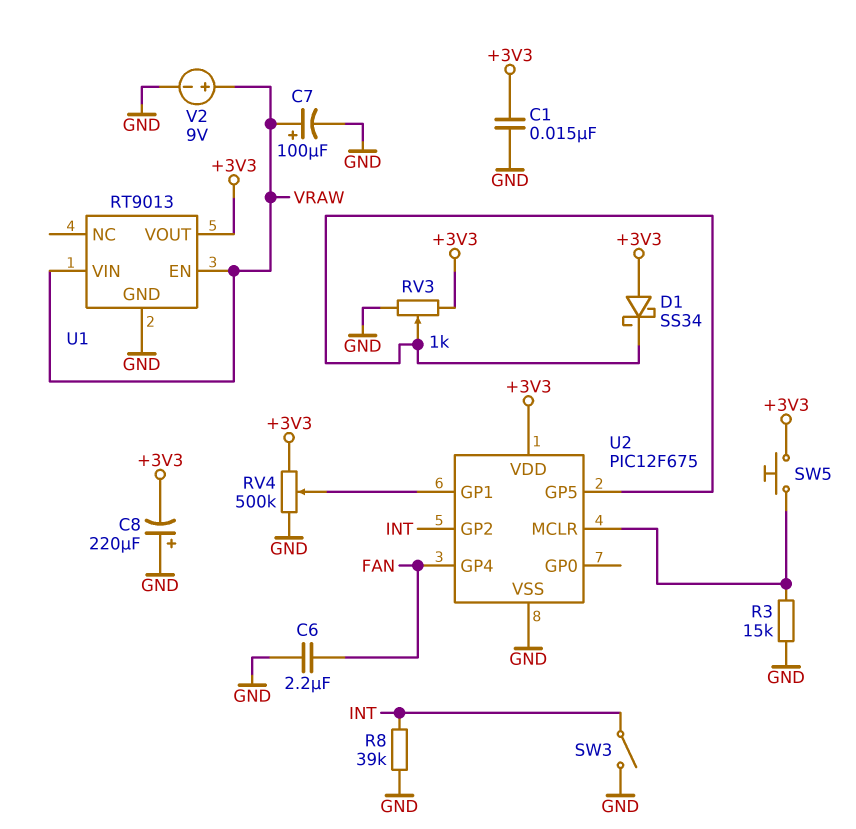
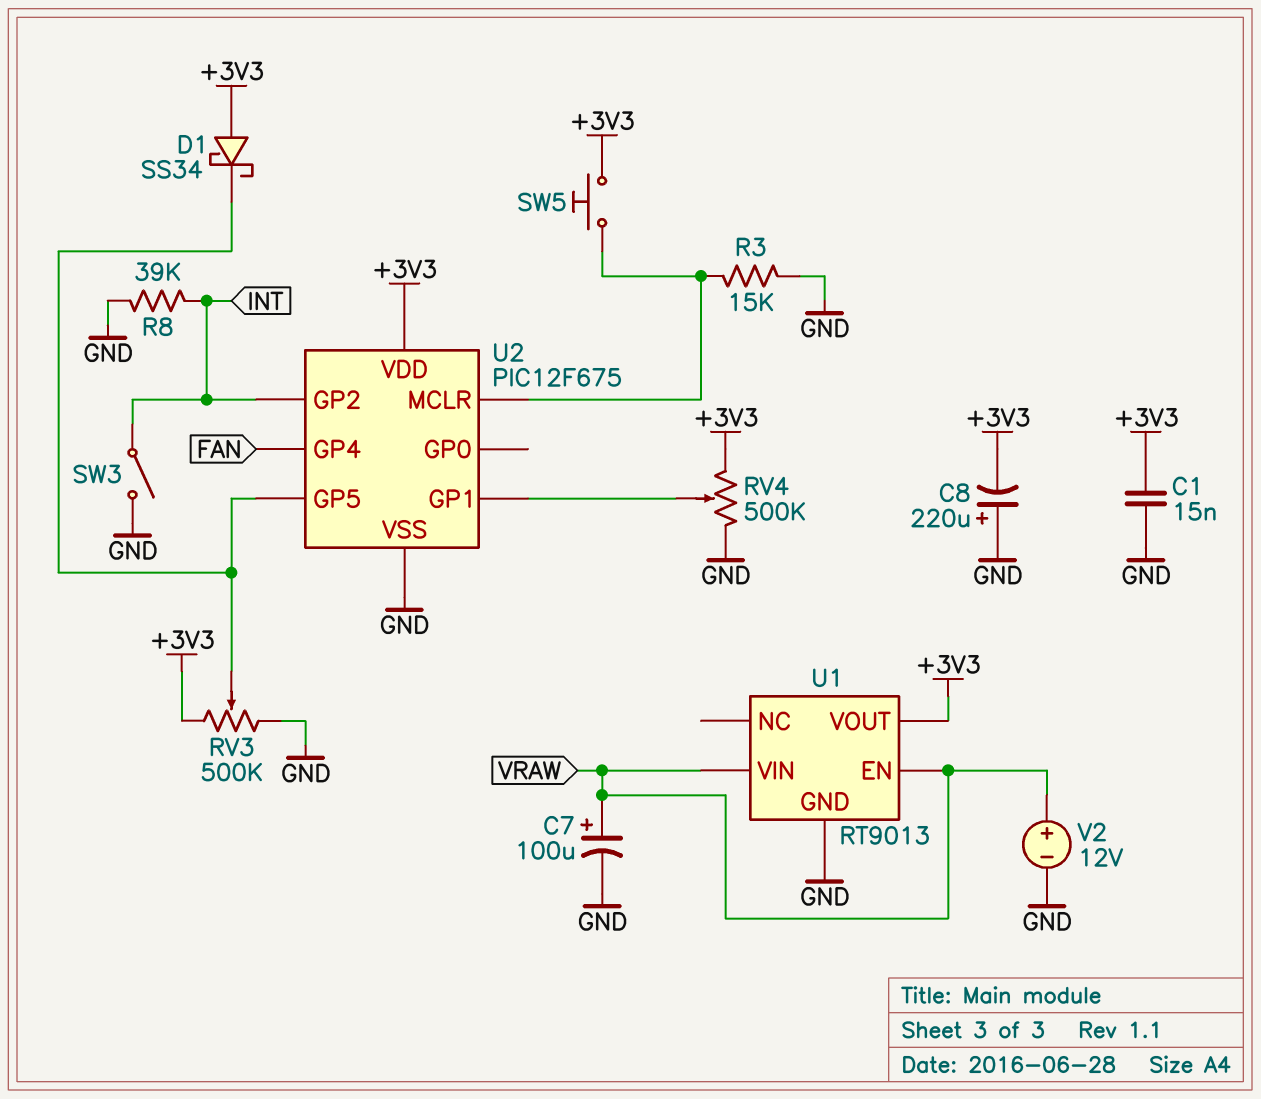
C6: 2.2uF (FAN, GND) -> none
RV3: 1k (+3V3, GND, wiper U2/GP5) -> 500k (+3V3, GND, wiper U2/GP5)
V2: 9V (plus VRAW, minus GND) -> 12V (plus VRAW, minus GND)

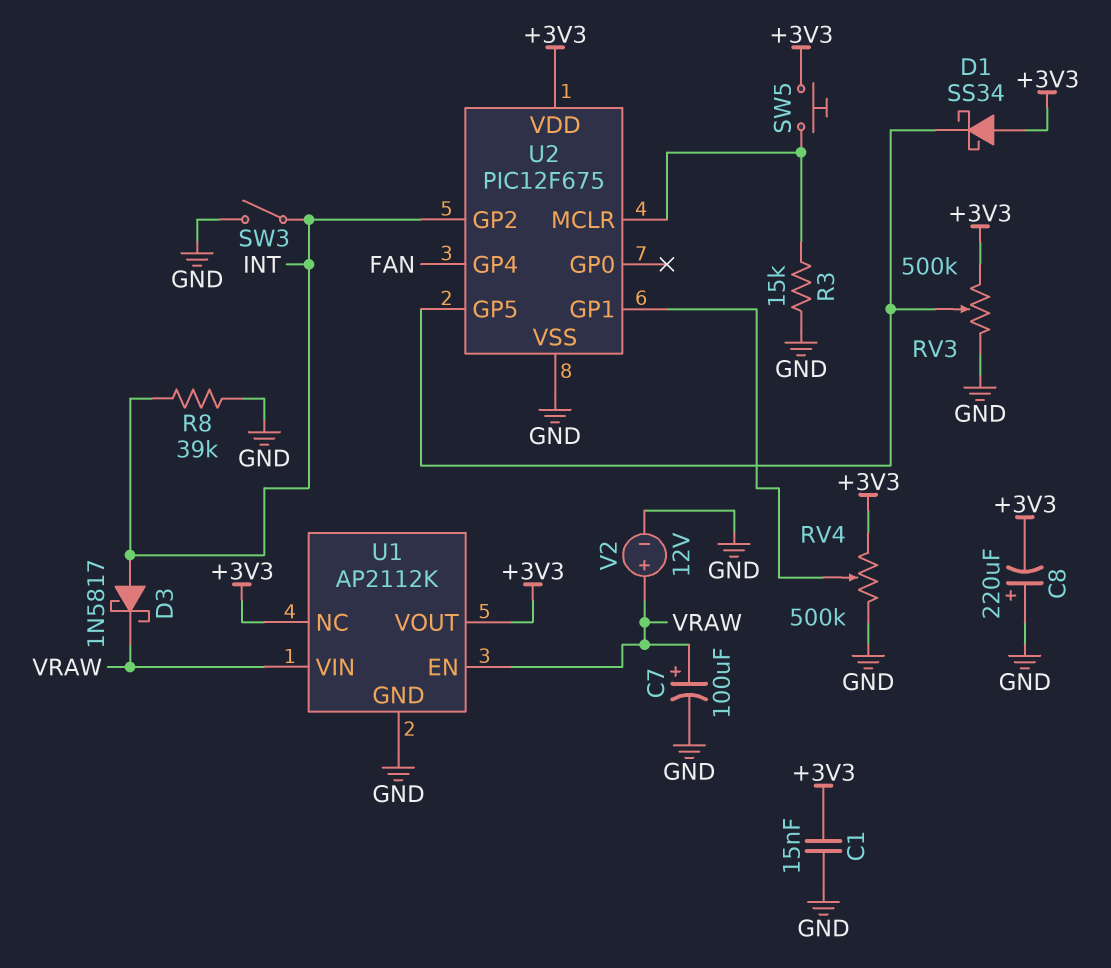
D3: none -> schottky 1N5817 (A INT, K VRAW)
U1: RT9013 -> AP2112K
U1 pin NC: none -> +3V3

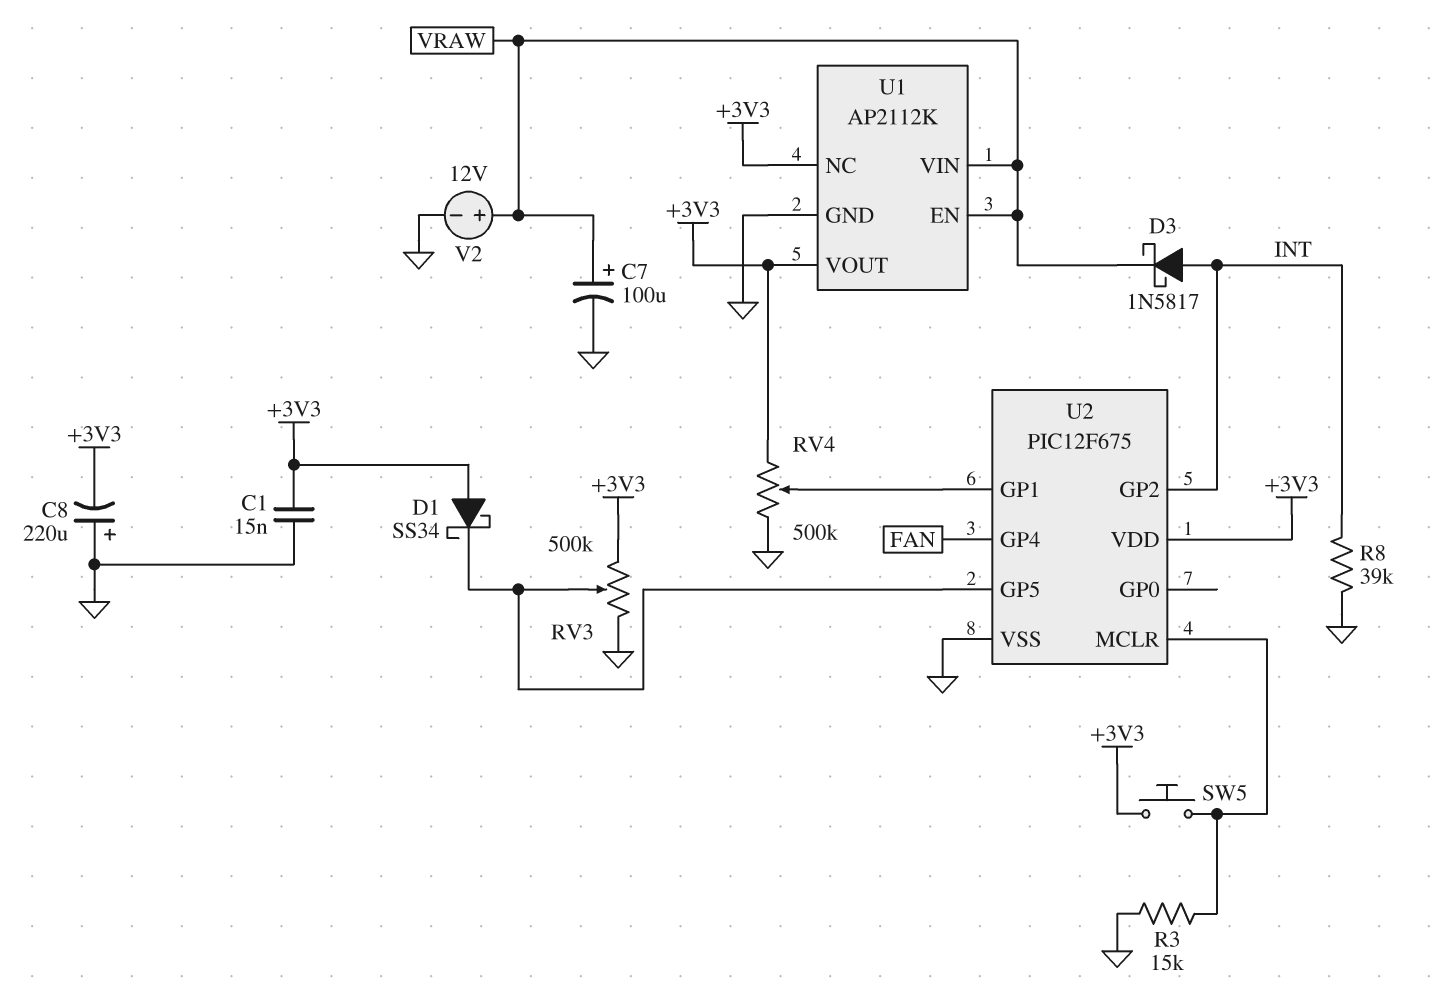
SW3: switch (GND, INT) -> none

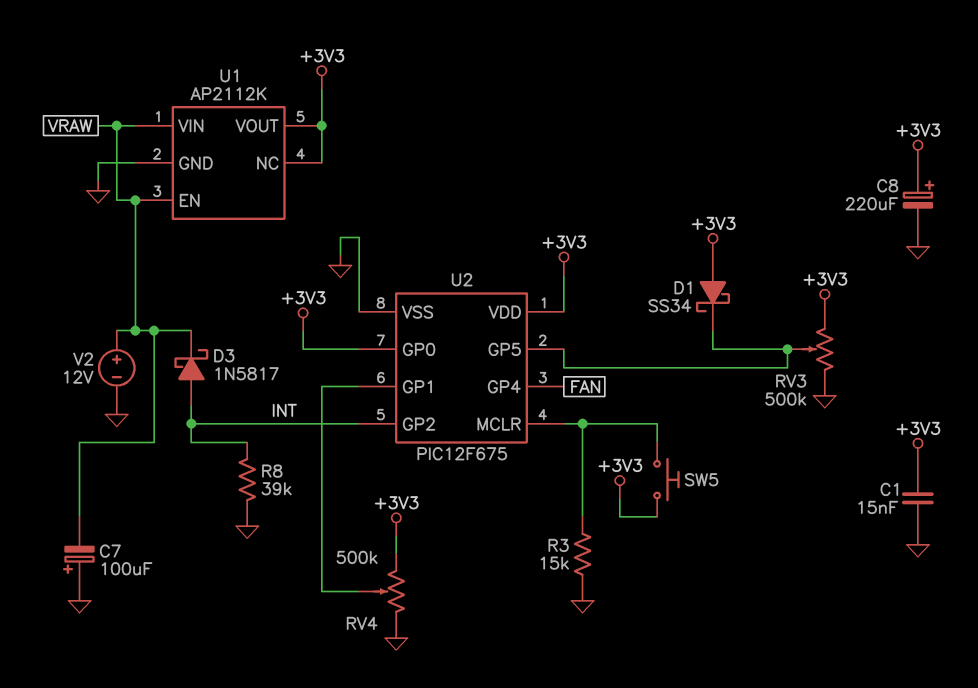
C7: 100uF (plus VRAW, minus GND) -> 100uF (plus GND, minus VRAW)
C8: 220uF (plus GND, minus +3V3) -> 220uF (plus +3V3, minus GND)
U2 pin GP0: none -> +3V3

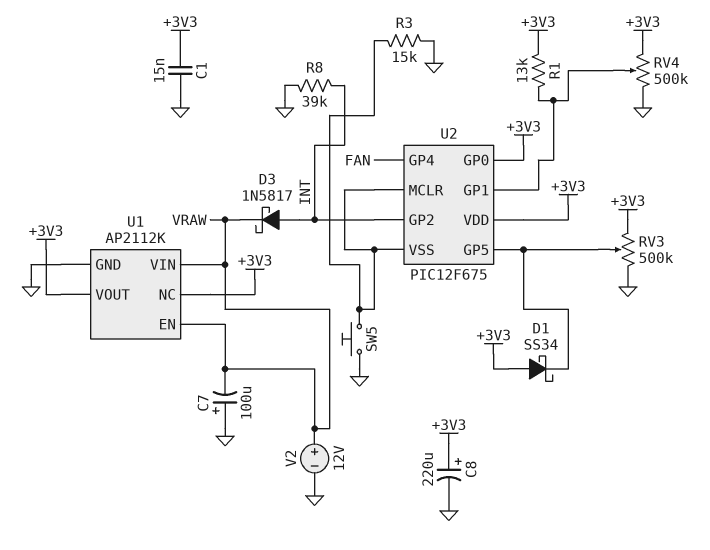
R1: none -> 13k (+3V3, U2/GP1)
SW5: button (+3V3, U2/MCLR) -> button (GND, U2/MCLR)
U2 pin VSS: GND -> U2/MCLR

